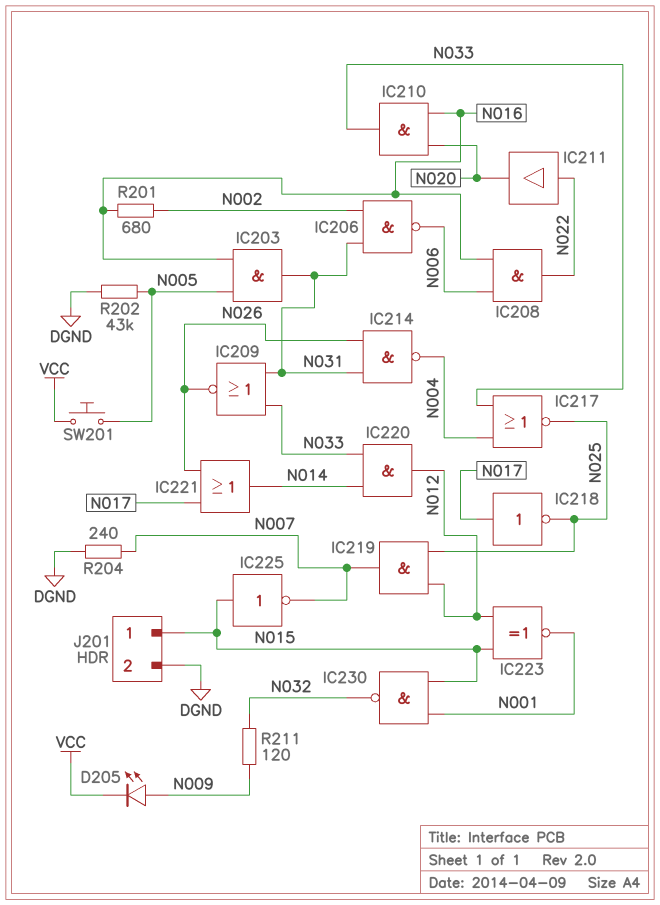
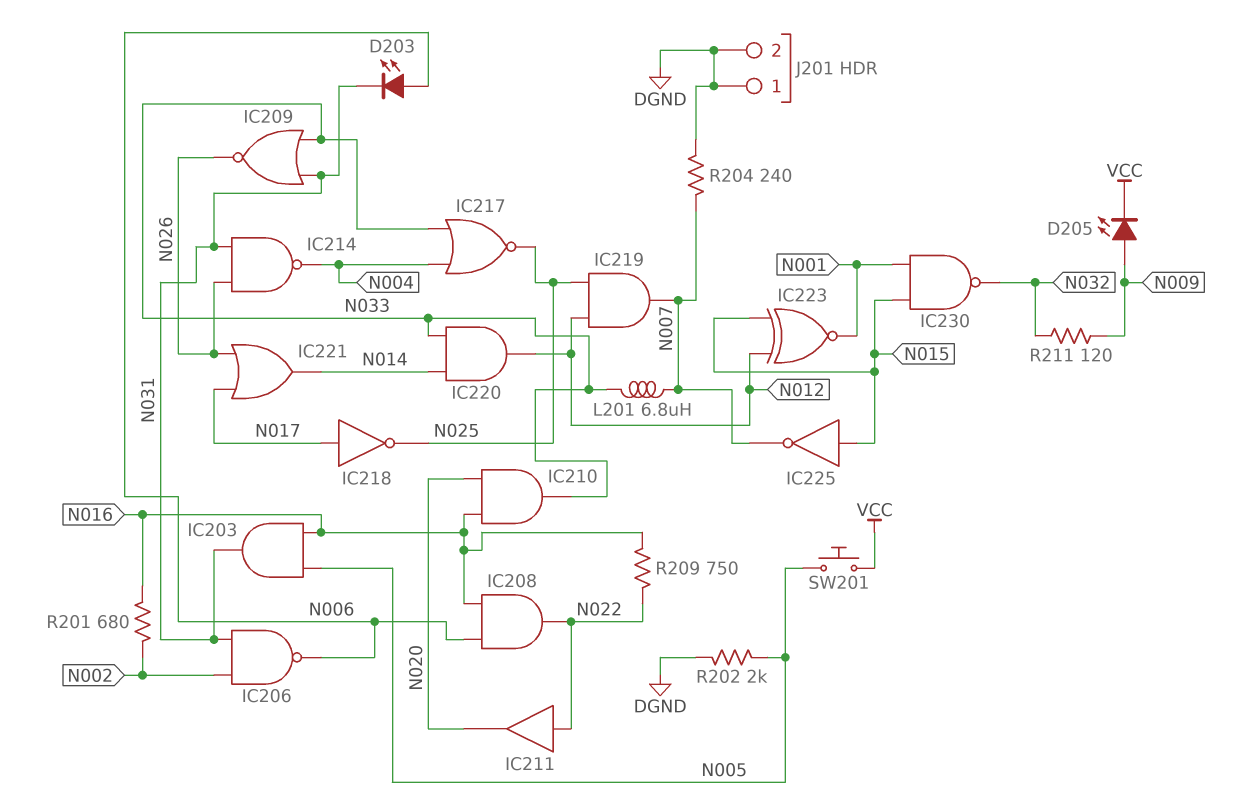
D203: none -> LED (A N006, K N031)
J201 pin 1: N015 -> DGND
L201: none -> 6.8uH (N007, N033)
R202: 43k (DGND, N005) -> 2k (DGND, N005)
R209: none -> 750 (N016, N022)

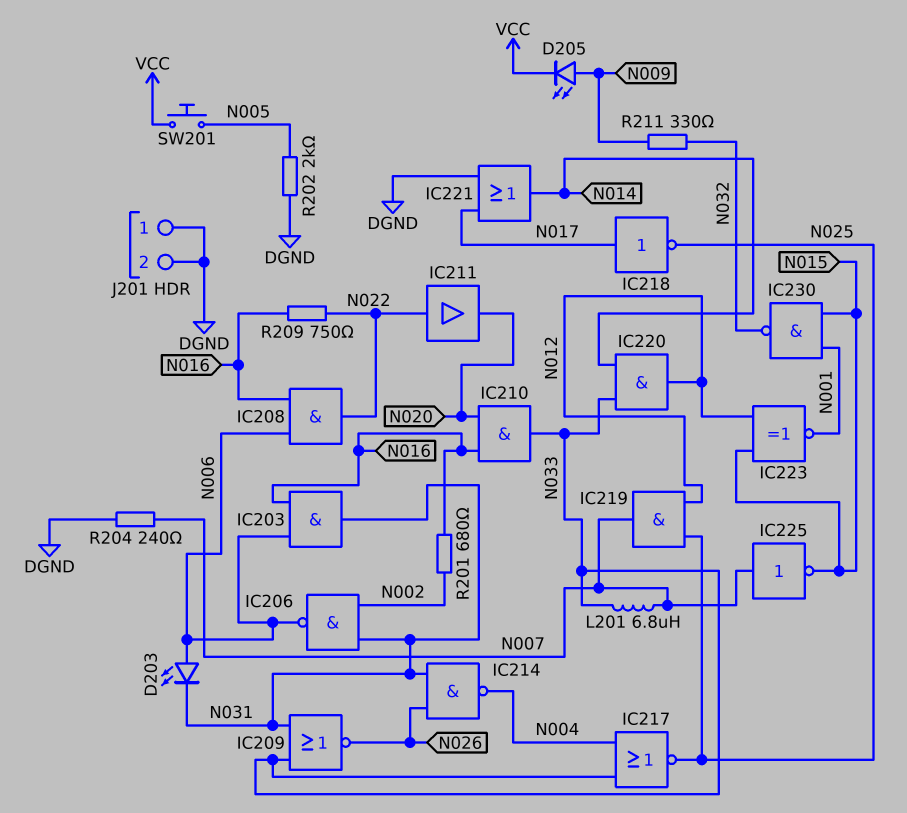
IC203: AND (in N005, in N016, out N031) -> AND (in N006, in N016, out N031)
IC221: OR (in N017, in N026, out N014) -> OR (in DGND, in N017, out N014)
IC225: NOT (in N015, out N007) -> NOT (in N007, out N015)
R211: 120 (N009, N032) -> 330 (N009, N032)

